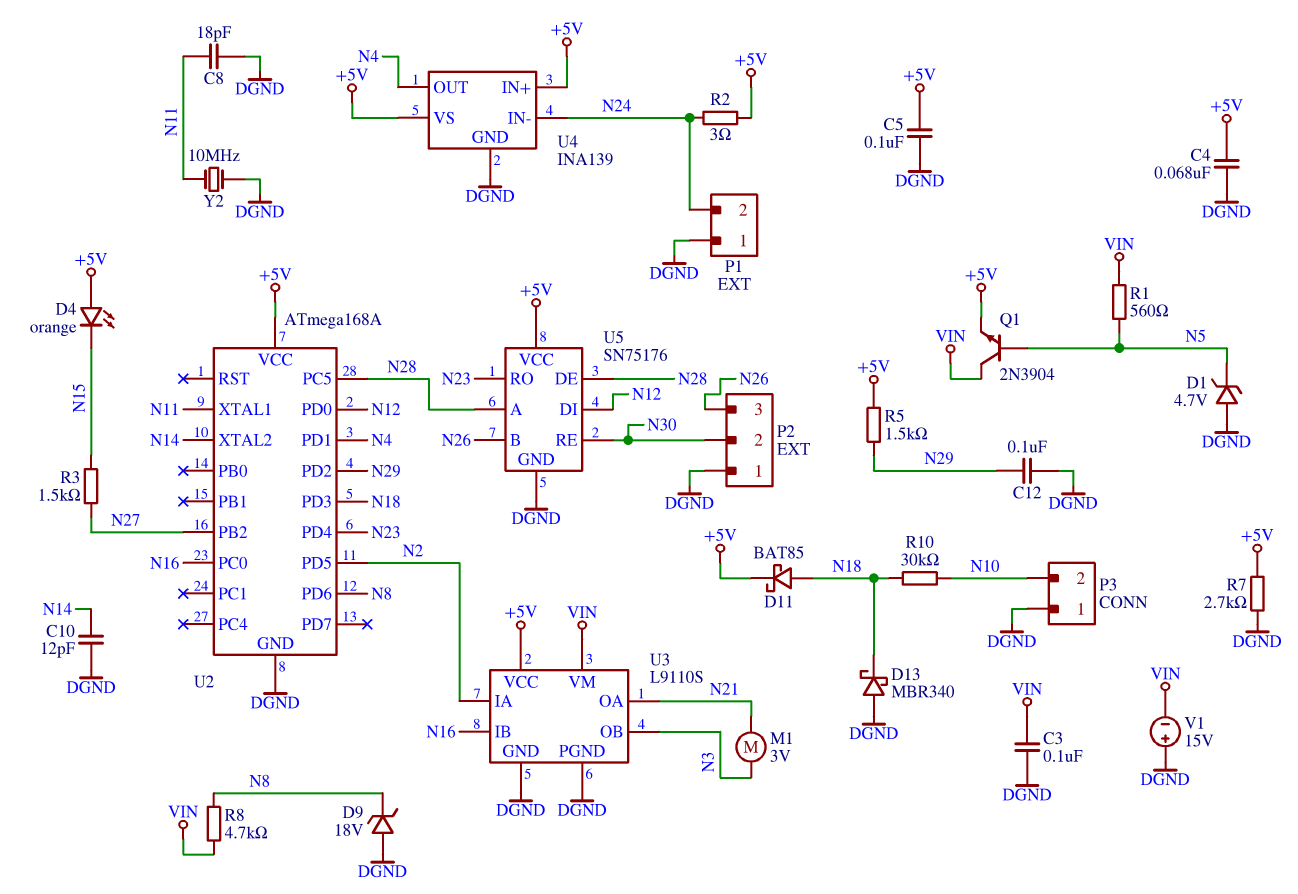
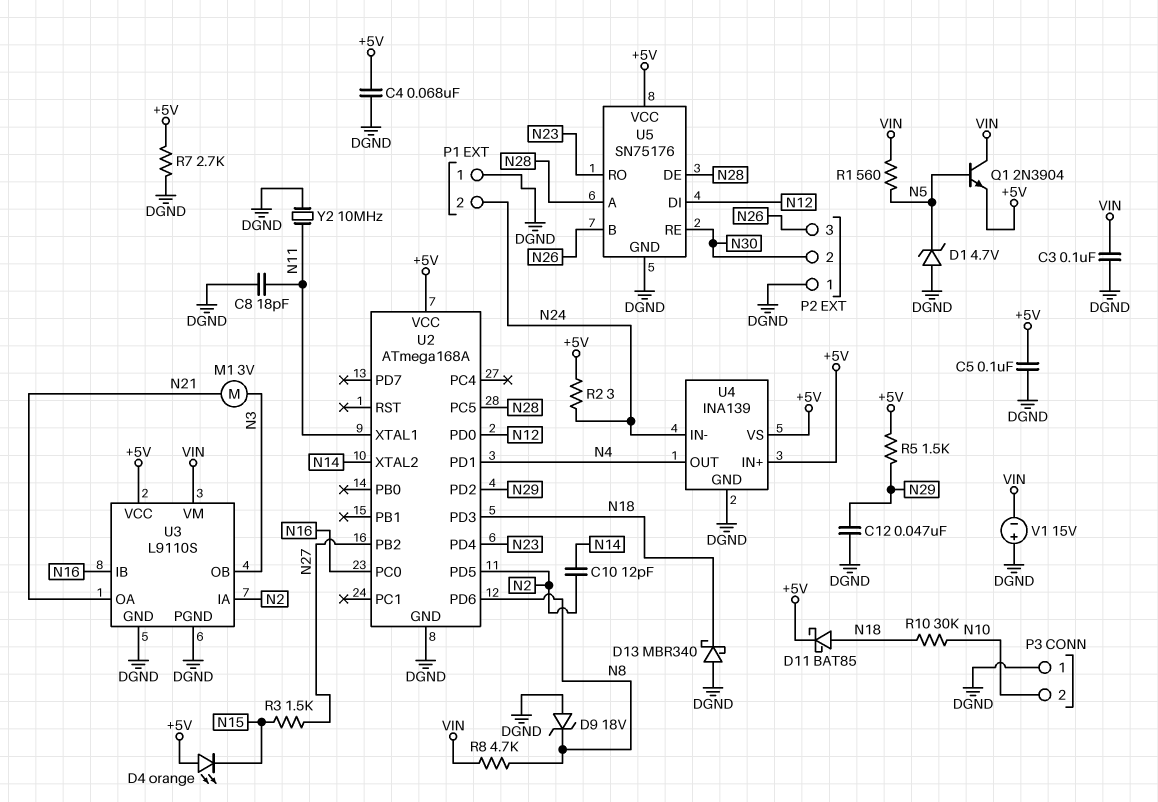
C10: 12pF (DGND, N14) -> 12pF (N2, N14)
C12: 100nF (DGND, N29) -> 47nF (DGND, N29)

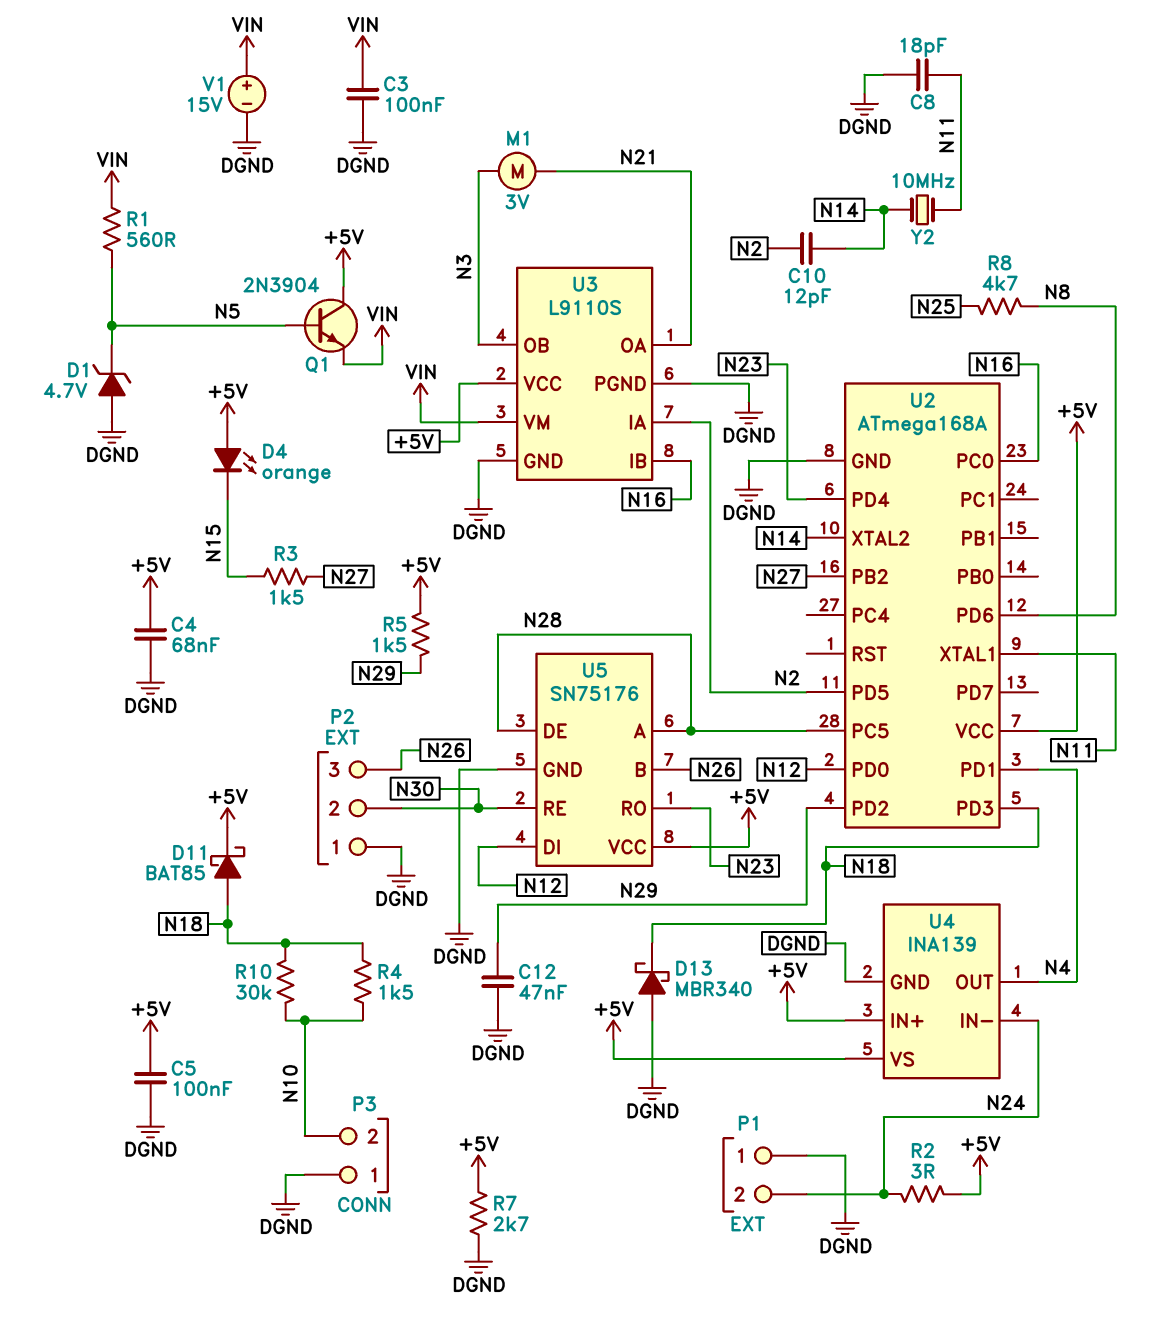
D9: zener 18V (A DGND, K N8) -> none
Q1: NPN 2N3904 (B N5, C VIN, E +5V) -> NPN 2N3904 (B N5, C +5V, E VIN)
R4: none -> 1.5k (N10, N18)
R8: 4.7k (N8, VIN) -> 4.7k (N8, N25)
V1: 15V (plus DGND, minus VIN) -> 15V (plus VIN, minus DGND)
Y2: 10MHz (DGND, N11) -> 10MHz (N11, N14)

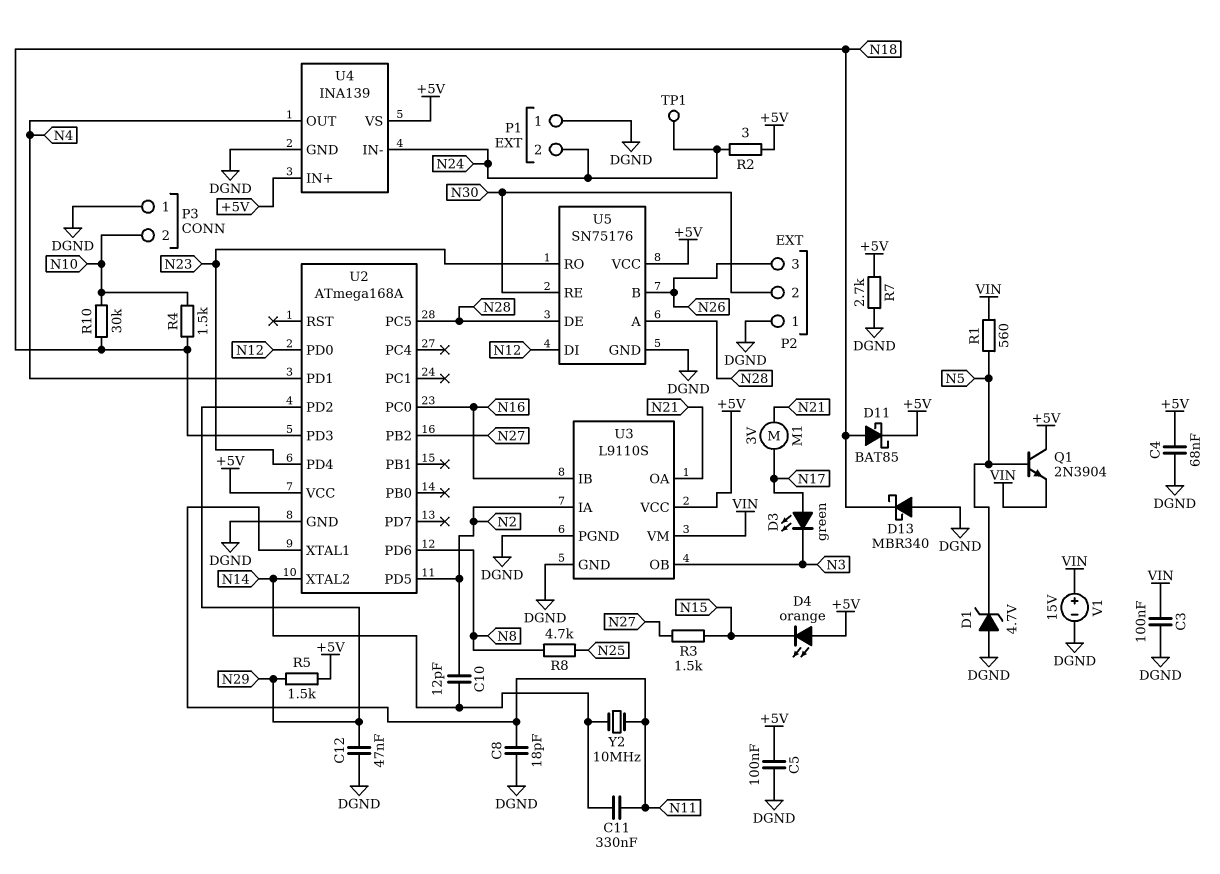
C11: none -> 330nF (N11, N14)
D3: none -> LED green (A N17, K N3)
M1: motor 3V (N3, N21) -> motor 3V (N17, N21)
TP1: none -> test point (N24)

